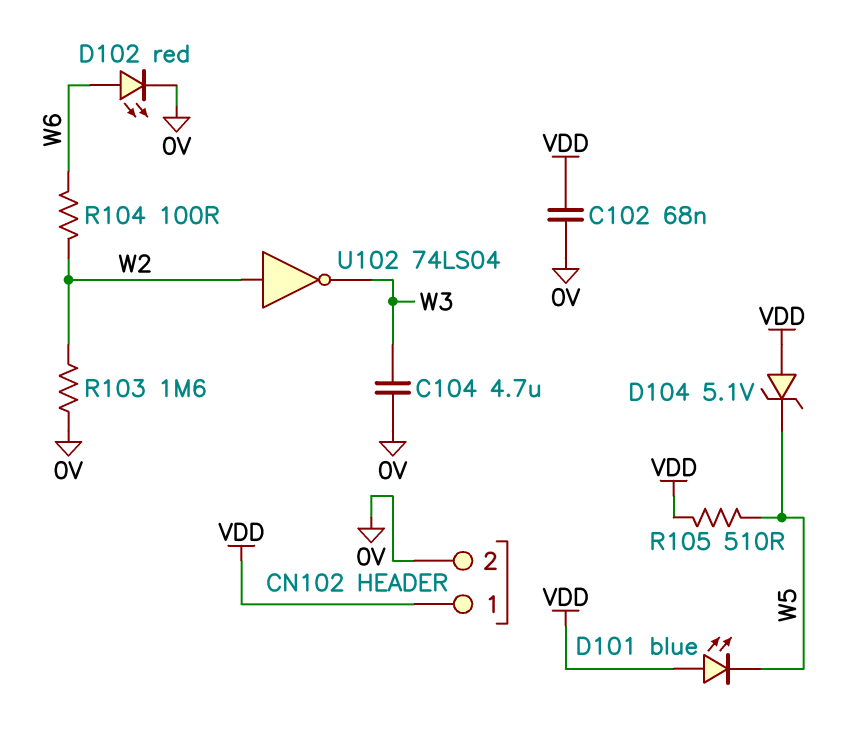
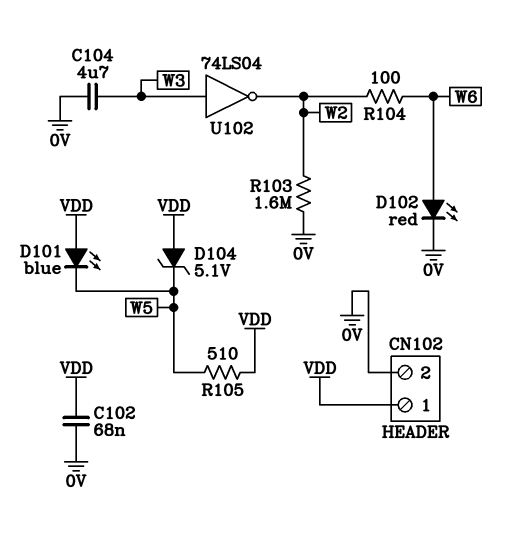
U102: NOT 74LS04 (in W2, out W3) -> NOT 74LS04 (in W3, out W2)

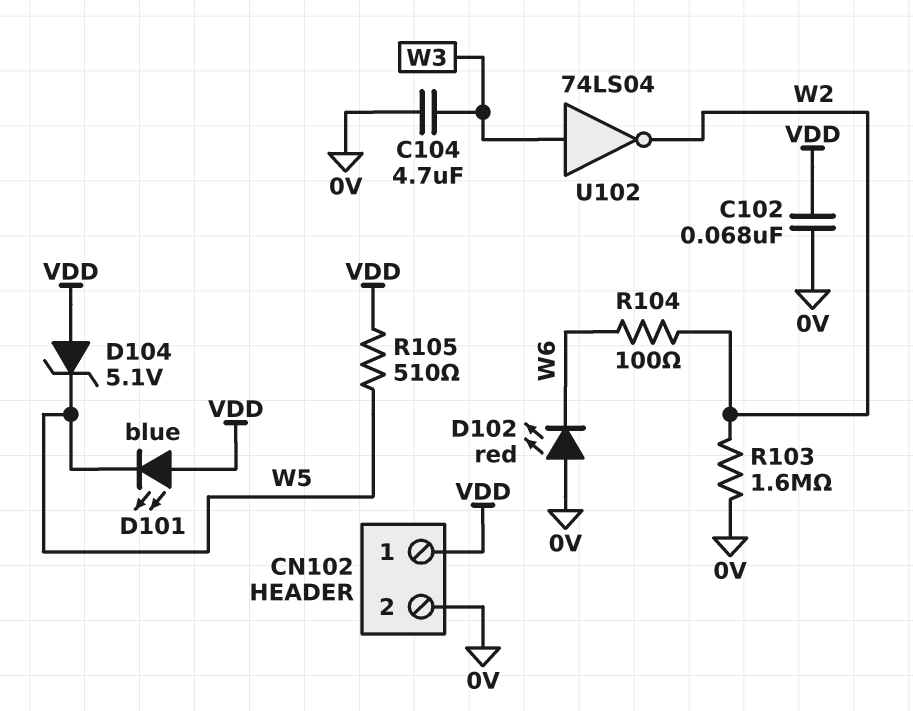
D102: LED red (A W6, K 0V) -> LED red (A 0V, K W6)

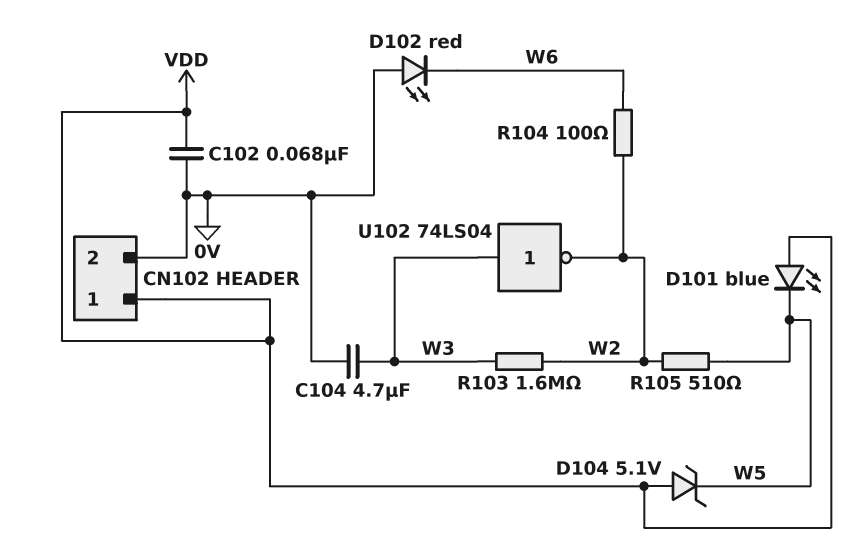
R103: 1.6M (0V, W2) -> 1.6M (W2, W3)
R105: 510 (VDD, W5) -> 510 (W2, W5)

